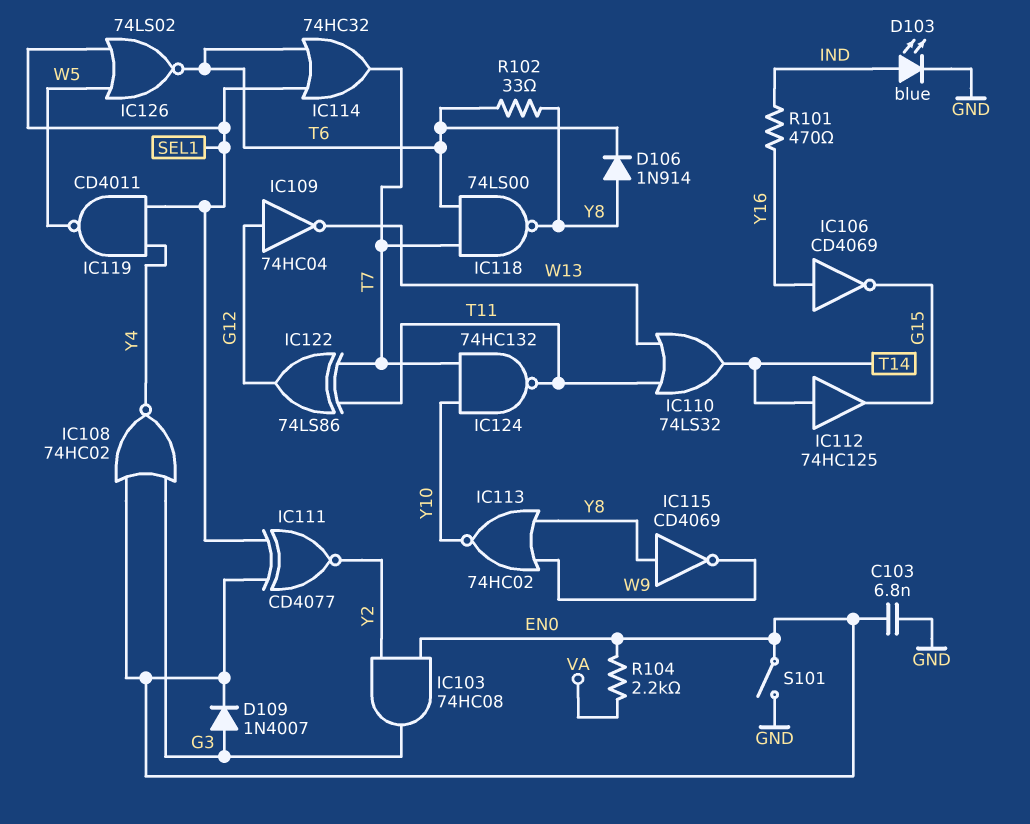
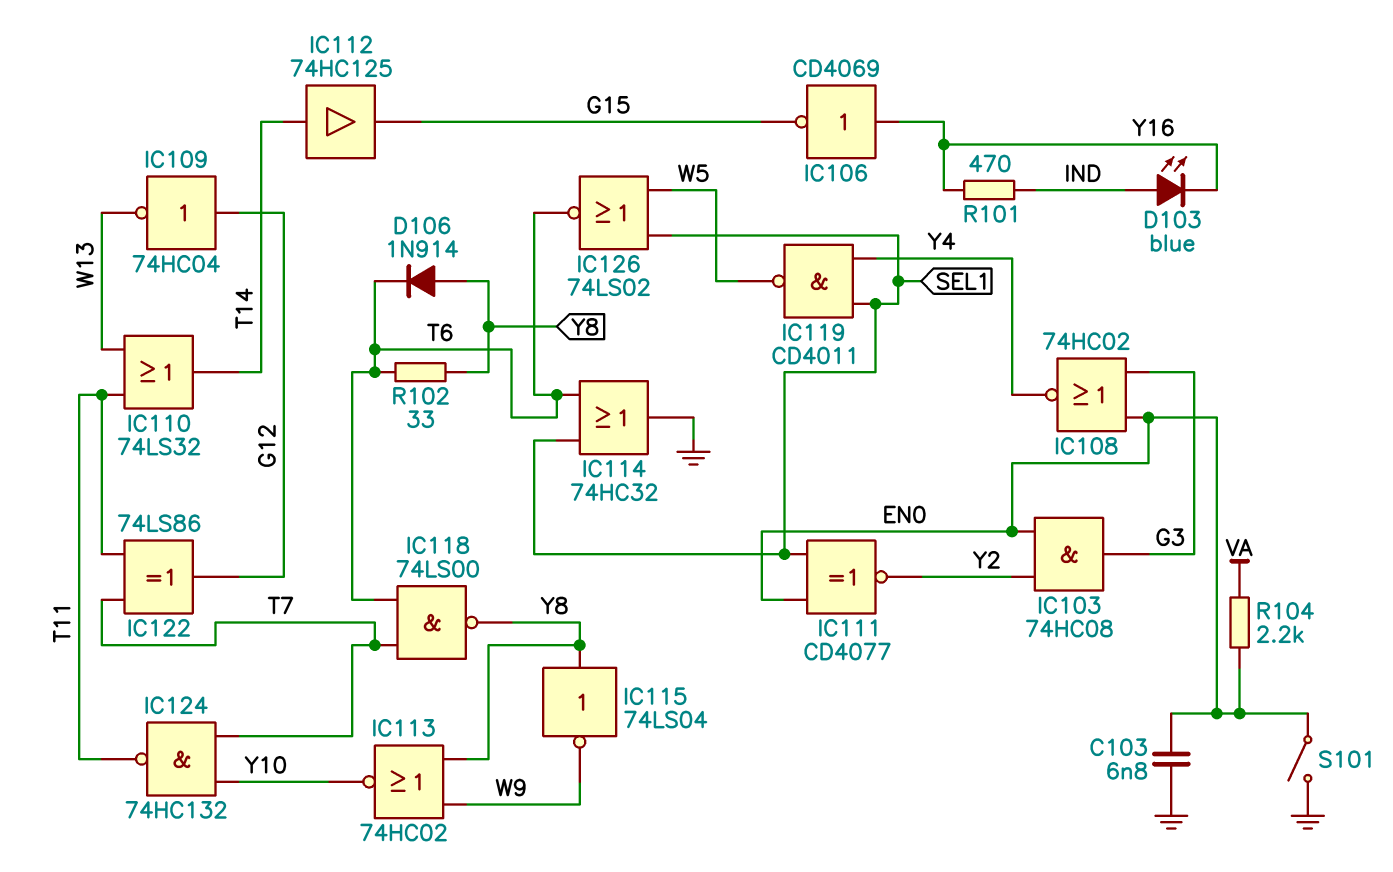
D103: LED blue (A IND, K GND) -> LED blue (A IND, K Y16)
D109: diode 1N4007 (A G3, K EN0) -> none
IC114: OR 74HC32 (in SEL1, in T6, out T7) -> OR 74HC32 (in SEL1, in T6, out GND)
IC115: NOT CD4069 (in Y8, out W9) -> NOT 74LS04 (in Y8, out W9)

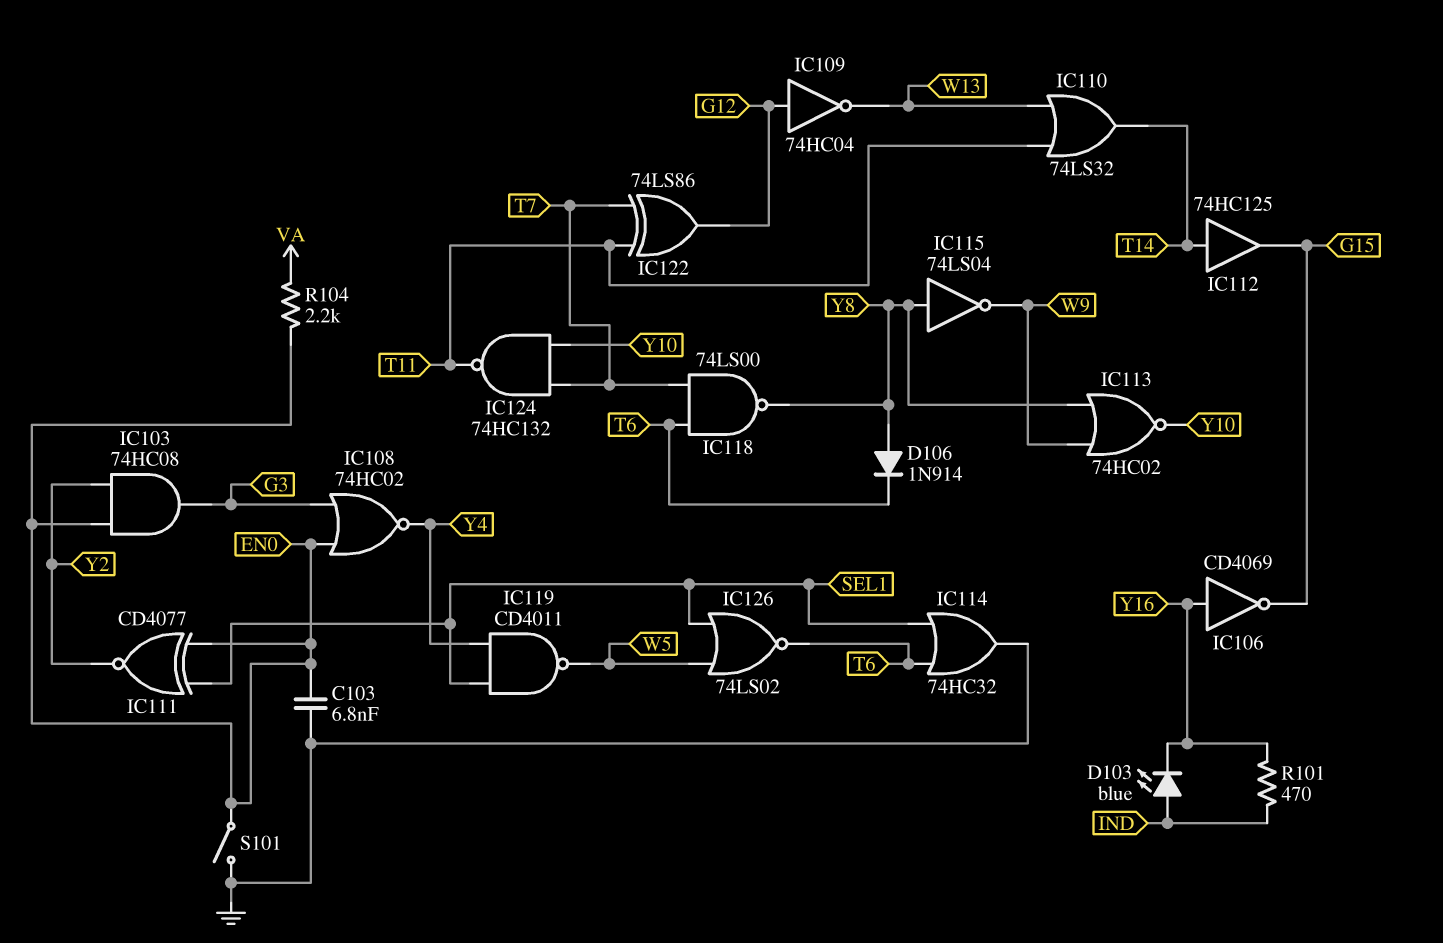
R102: 33 (T6, Y8) -> none

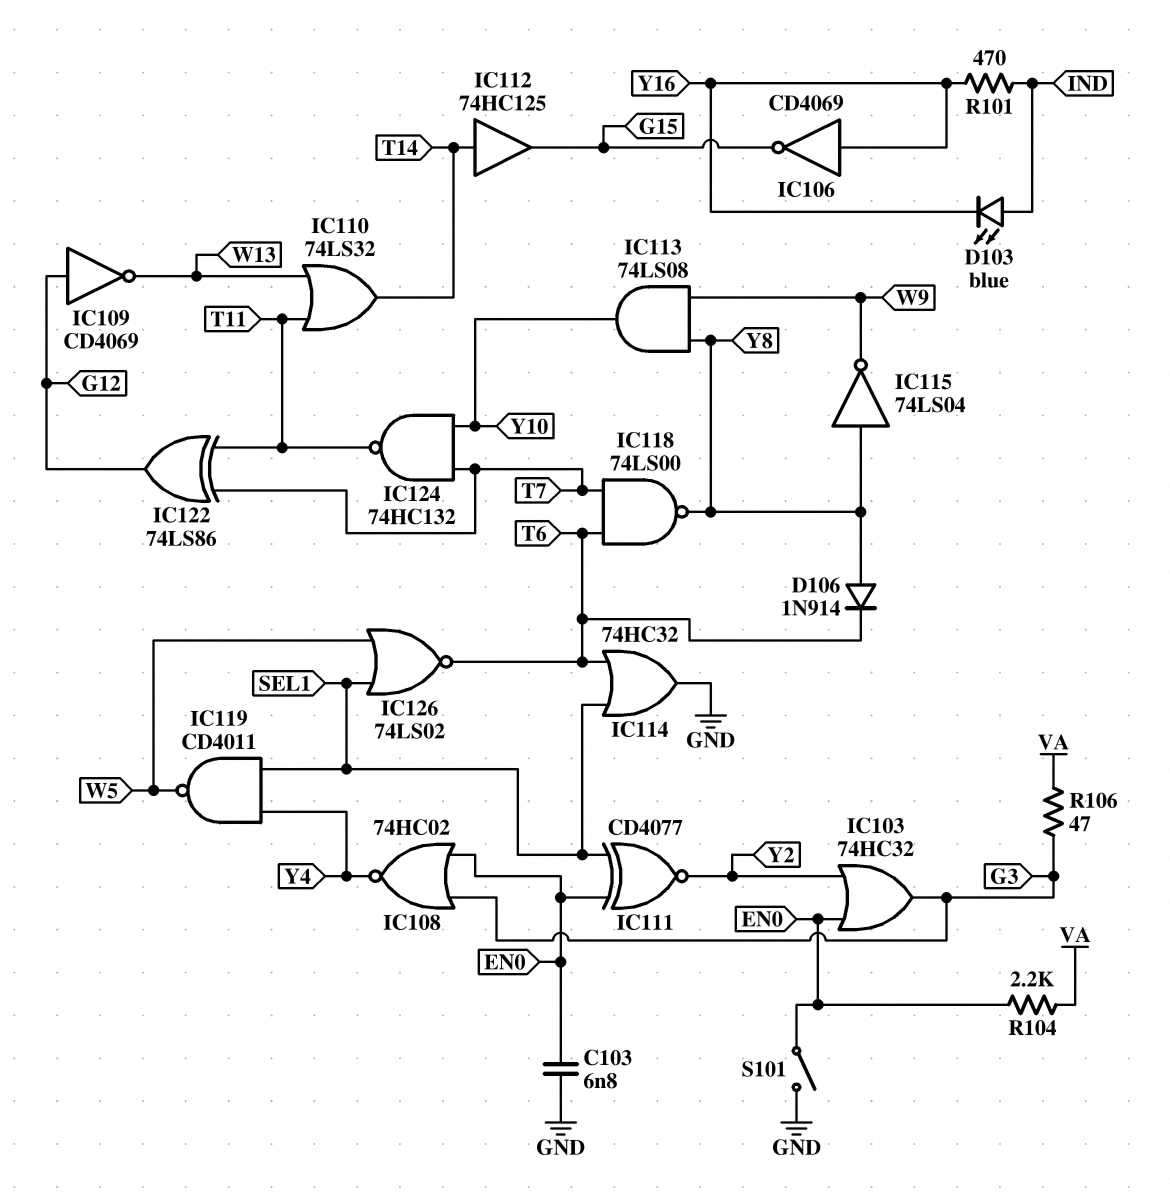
IC103: AND 74HC08 (in EN0, in Y2, out G3) -> OR 74HC32 (in EN0, in Y2, out G3)
IC109: NOT 74HC04 (in G12, out W13) -> NOT CD4069 (in G12, out W13)
IC113: NOR 74HC02 (in W9, in Y8, out Y10) -> AND 74LS08 (in W9, in Y8, out Y10)
R106: none -> 47 (G3, VA)

